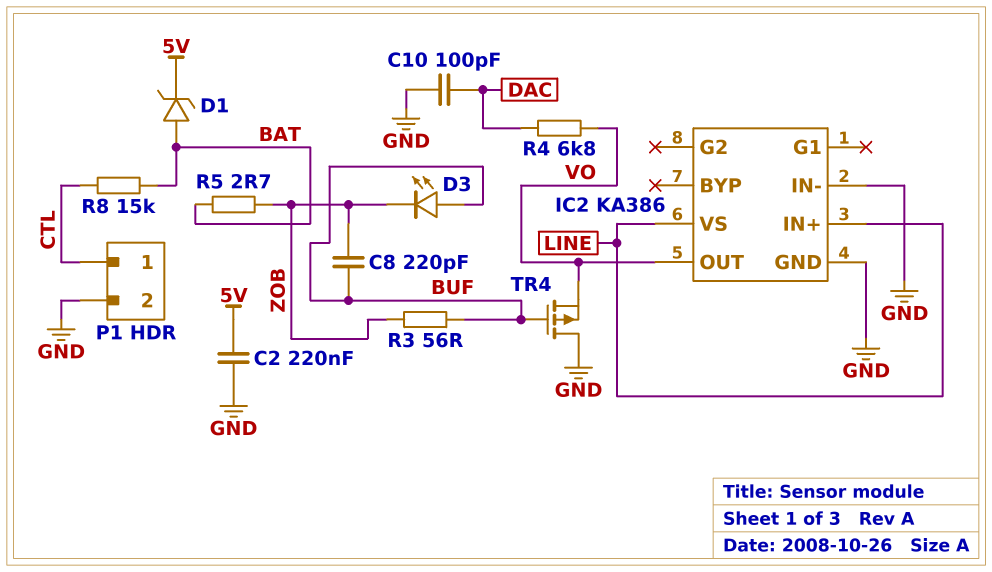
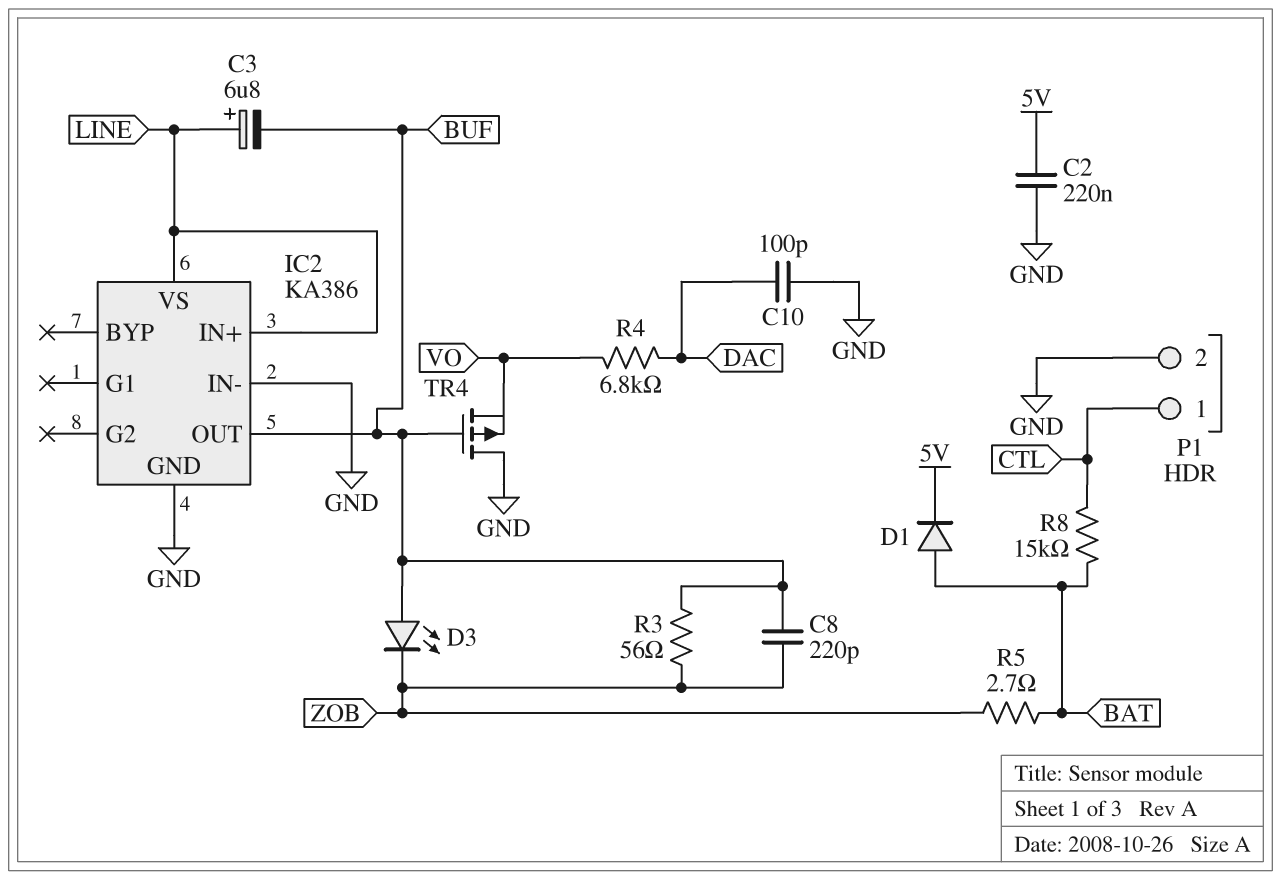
C3: none -> 6.8uF (plus LINE, minus BUF)
D1: zener (A BAT, K 5V) -> diode (A BAT, K 5V)
IC2 pin OUT: VO -> BUF

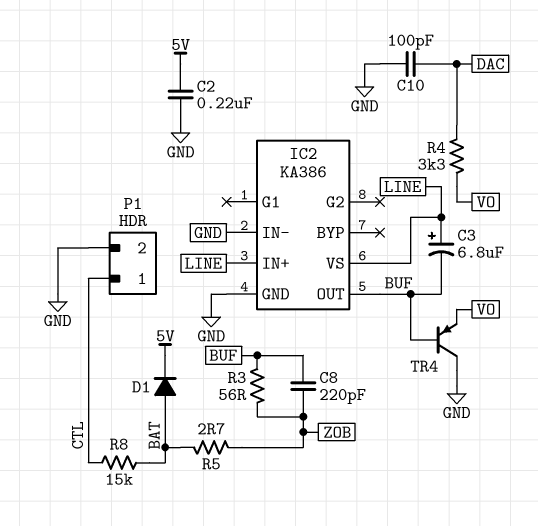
D3: LED (A BUF, K ZOB) -> none
R4: 6.8k (DAC, VO) -> 3.3k (DAC, VO)
TR4: PMOS (G BUF, D GND, S VO) -> PNP (B BUF, C GND, E VO)

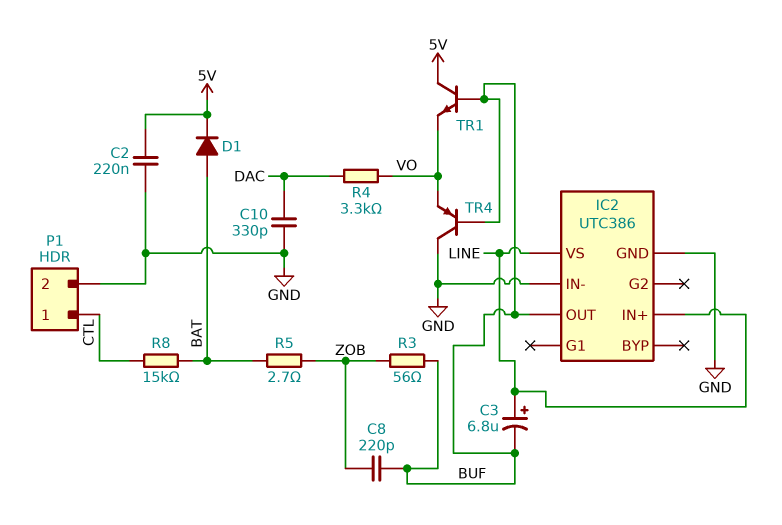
C10: 100pF (DAC, GND) -> 330pF (DAC, GND)
IC2: KA386 -> UTC386
TR1: none -> NPN (B BUF, C 5V, E VO)

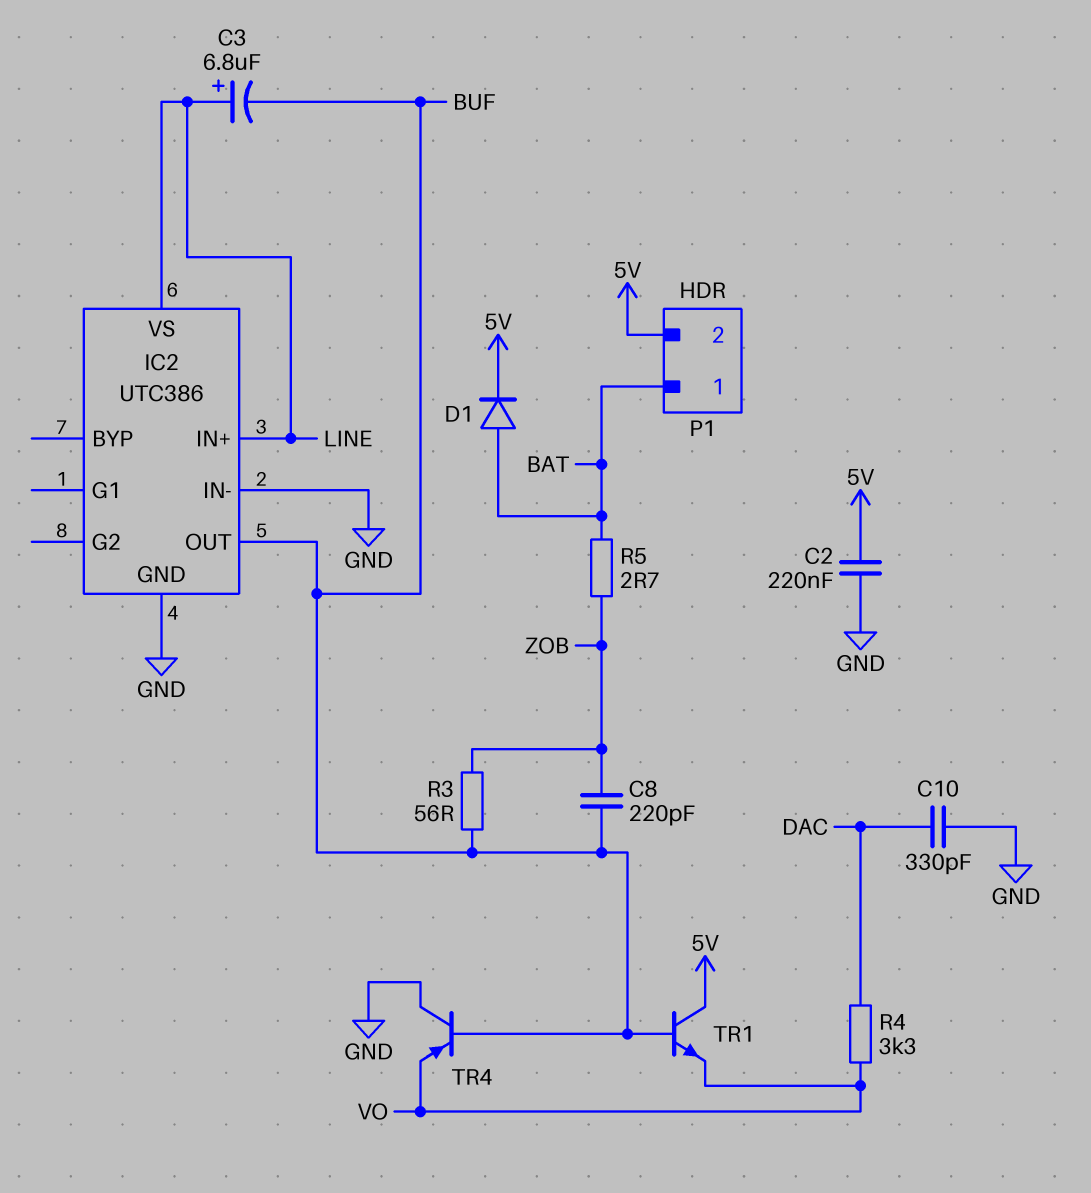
P1 pin 1: CTL -> BAT
P1 pin 2: GND -> 5V
R8: 15k (BAT, CTL) -> none

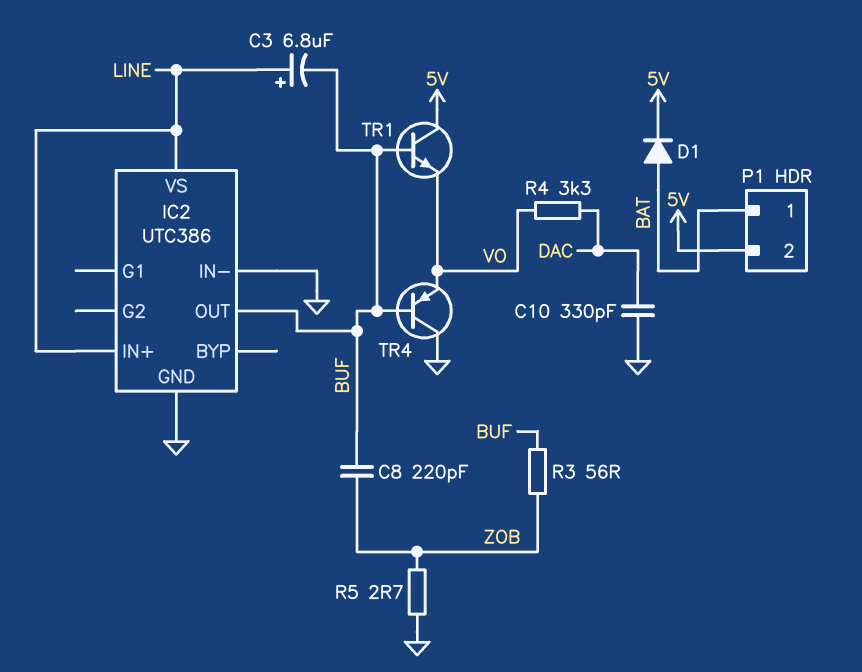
C2: 220nF (5V, GND) -> none
R5: 2.7 (BAT, ZOB) -> 2.7 (GND, ZOB)

